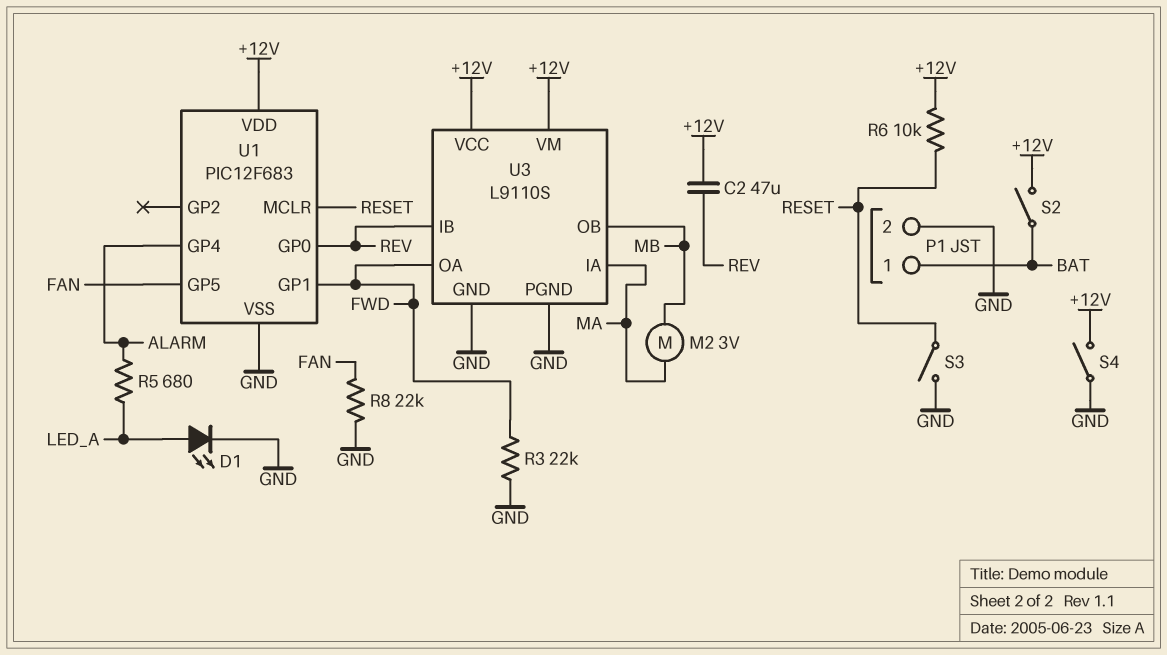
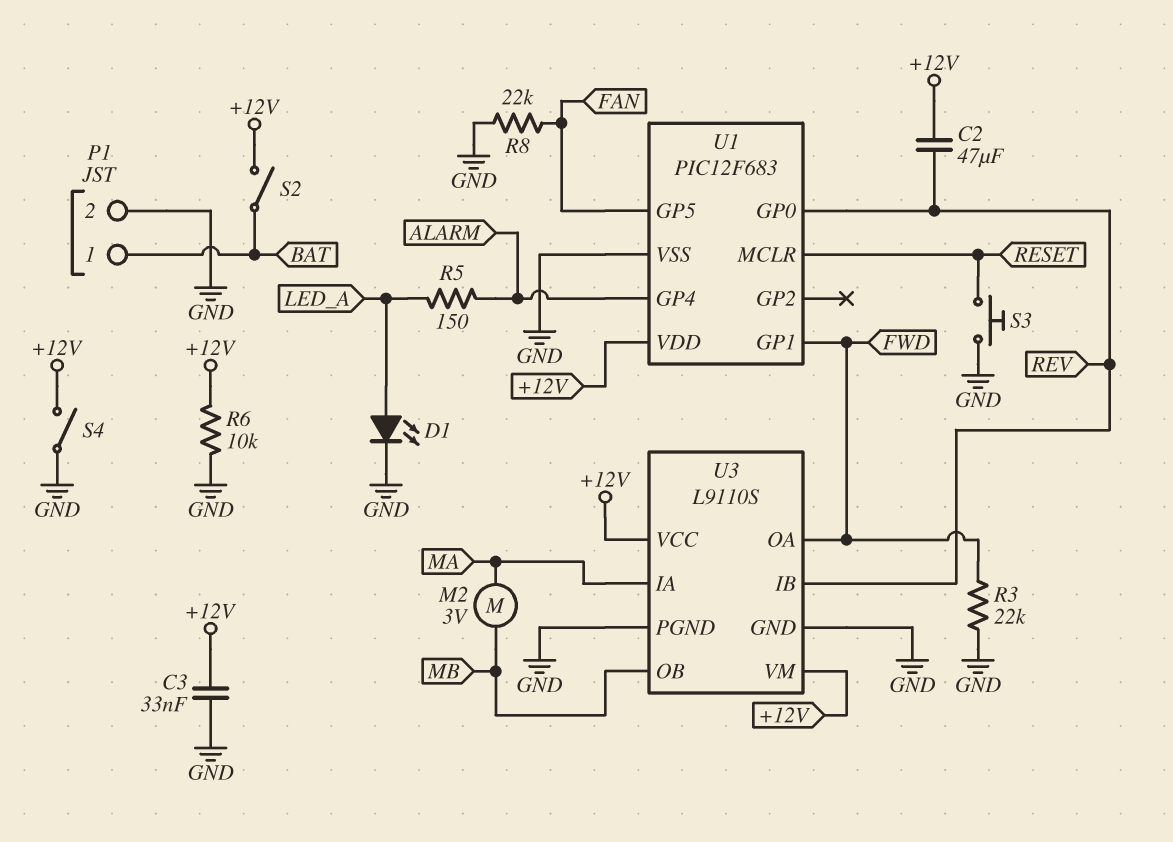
C3: none -> 33nF (+12V, GND)
R5: 680 (ALARM, LED_A) -> 150 (ALARM, LED_A)
R6: 10k (+12V, RESET) -> 10k (+12V, GND)
S3: switch (GND, RESET) -> button (GND, RESET)

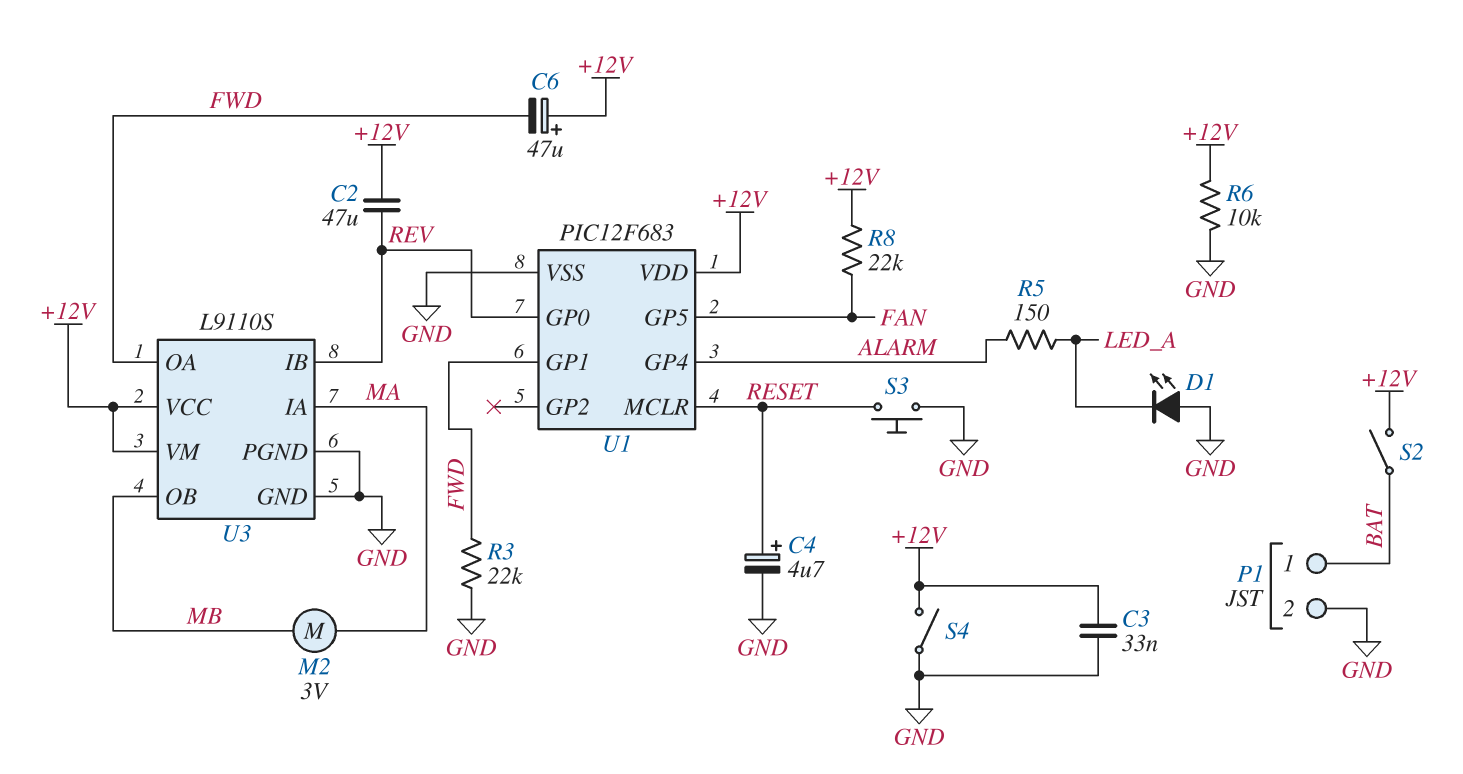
C4: none -> 4.7uF (plus RESET, minus GND)
C6: none -> 47uF (plus +12V, minus FWD)
D1: LED (A LED_A, K GND) -> LED (A GND, K LED_A)
R8: 22k (FAN, GND) -> 22k (+12V, FAN)

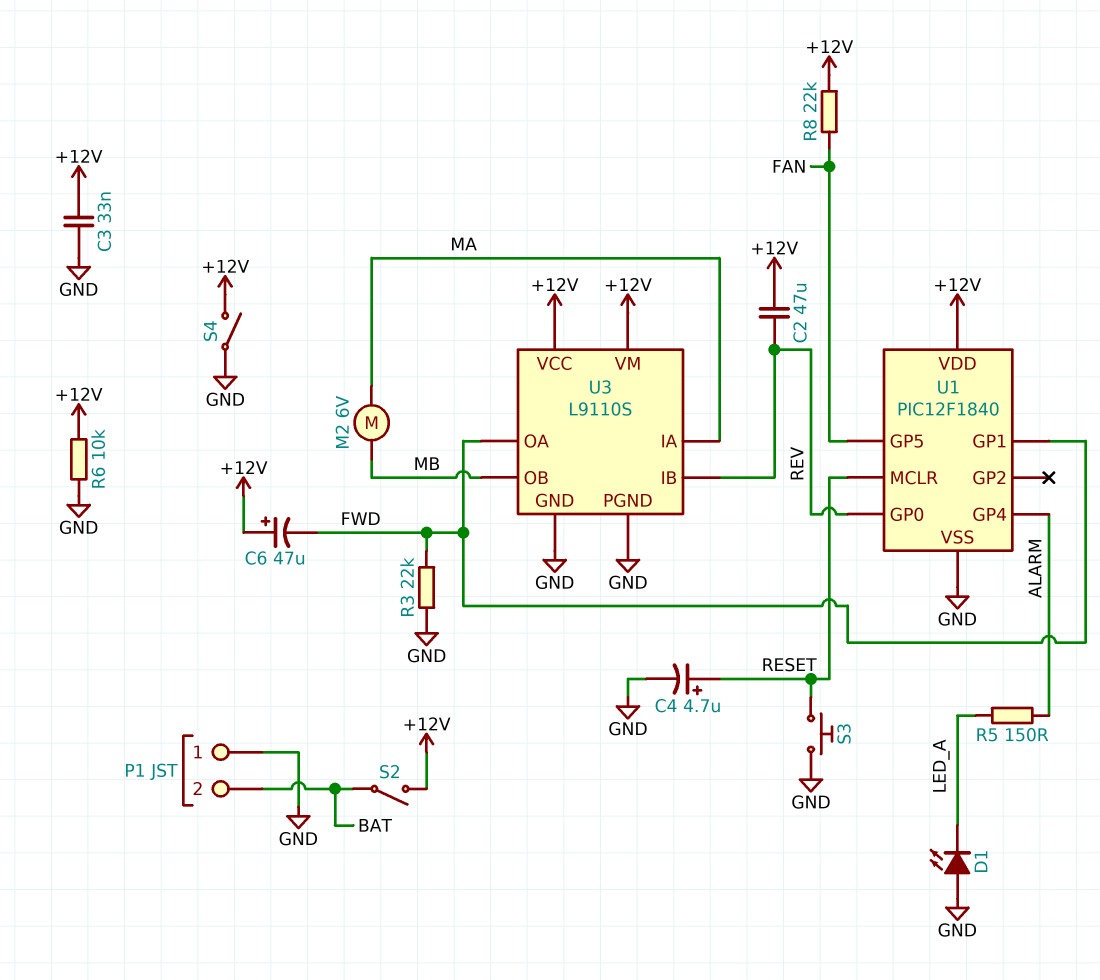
M2: motor 3V (MA, MB) -> motor 6V (MA, MB)
P1 pin 1: BAT -> GND
P1 pin 2: GND -> BAT
U1: PIC12F683 -> PIC12F1840

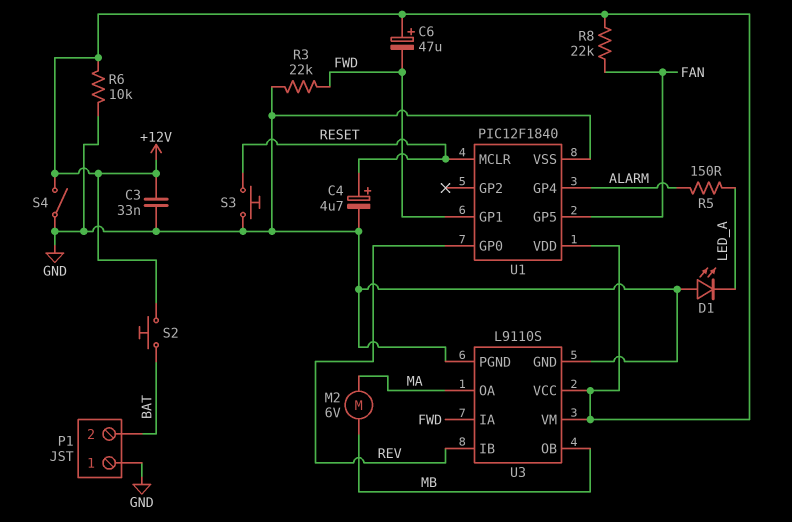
C2: 47uF (+12V, REV) -> none
S2: switch (+12V, BAT) -> button (+12V, BAT)
U3 pin IA: MA -> FWD
U3 pin OA: FWD -> MA

